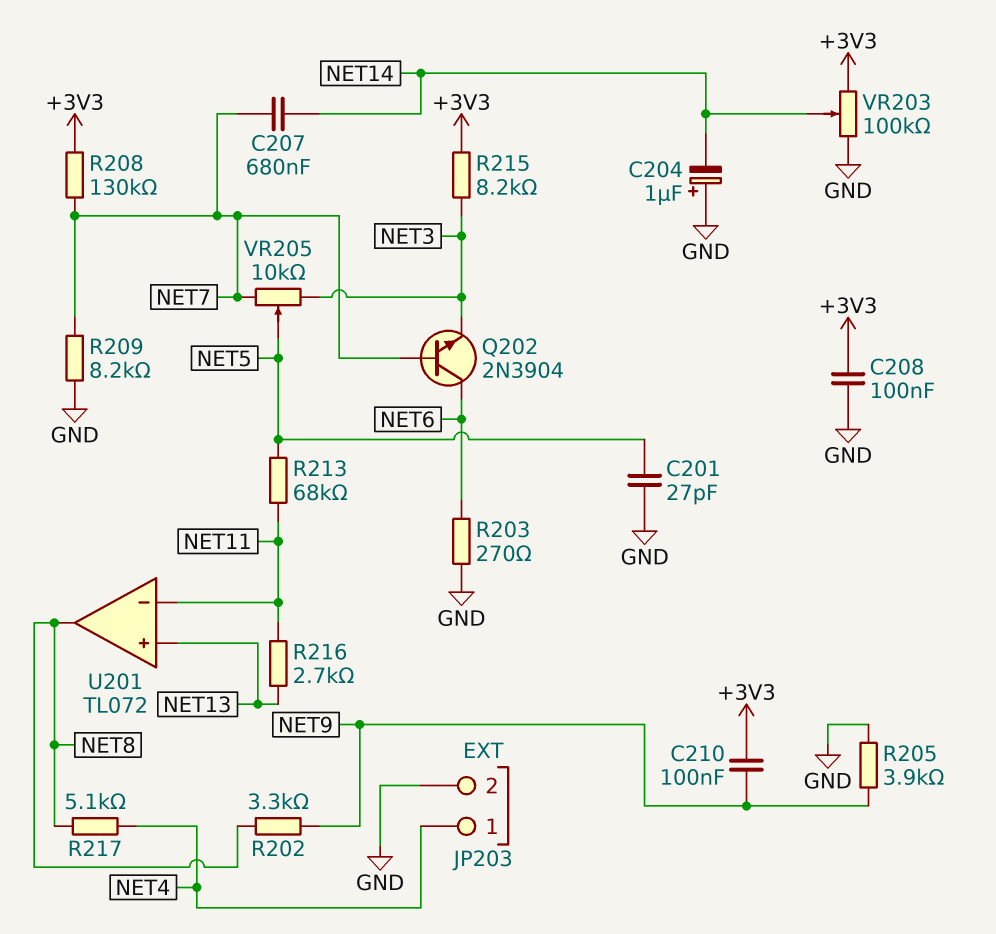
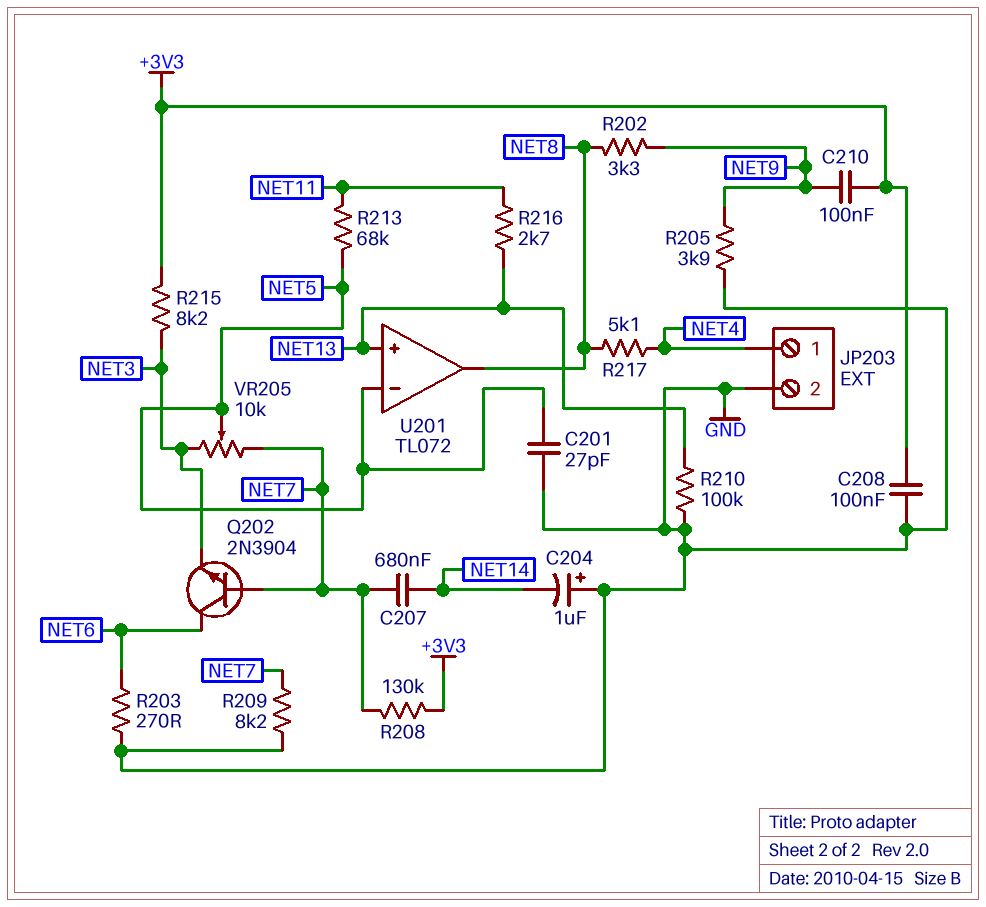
R210: none -> 100k (GND, NET13)
U201 pin in-: NET11 -> NET5
VR203: 100k (+3V3, GND, wiper NET14) -> none

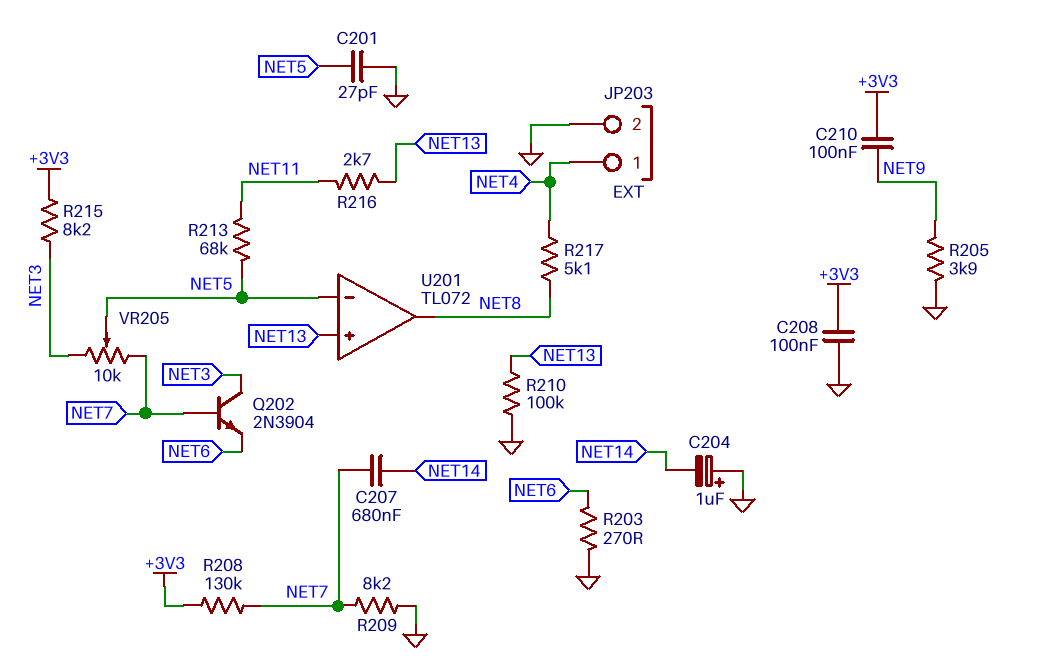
Q202: NPN 2N3904 (B NET7, C NET6, E NET3) -> NPN 2N3904 (B NET7, C NET3, E NET6)
R202: 3.3k (NET8, NET9) -> none

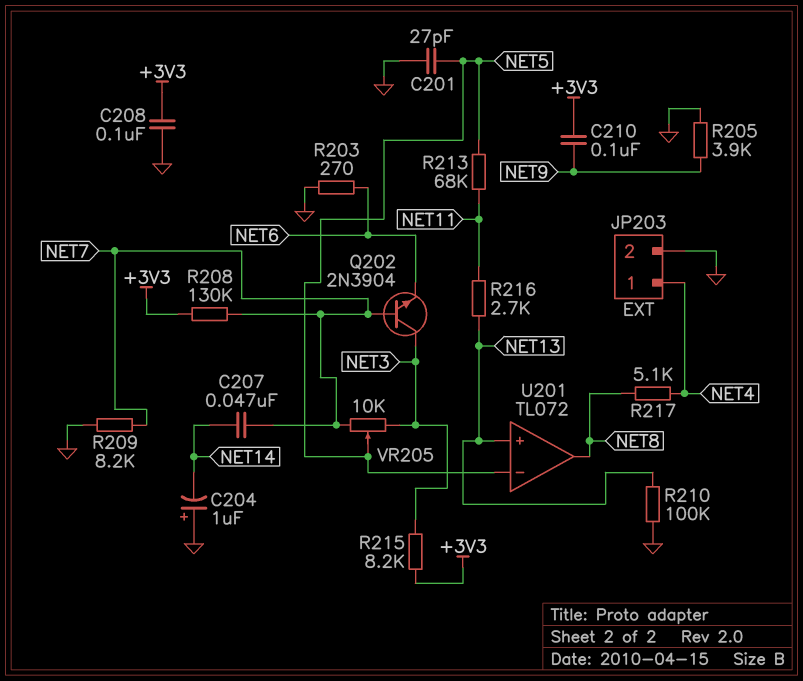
C207: 680nF (NET7, NET14) -> 47nF (NET7, NET14)

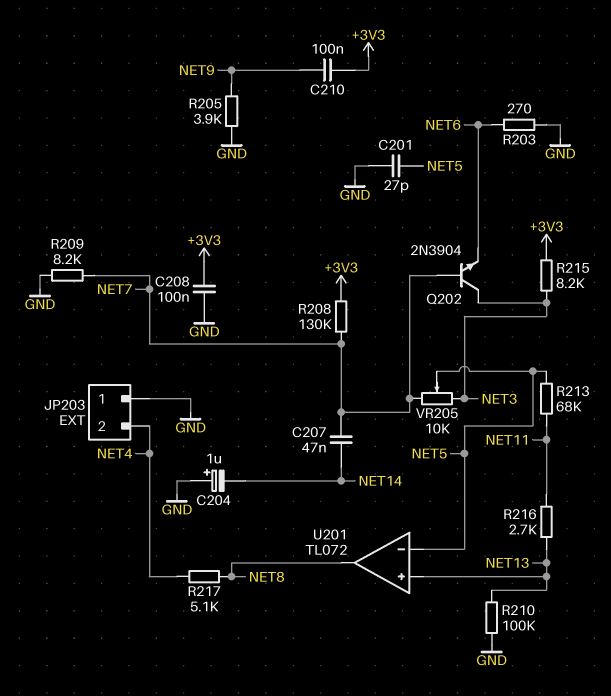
JP203 pin 1: NET4 -> GND
JP203 pin 2: GND -> NET4

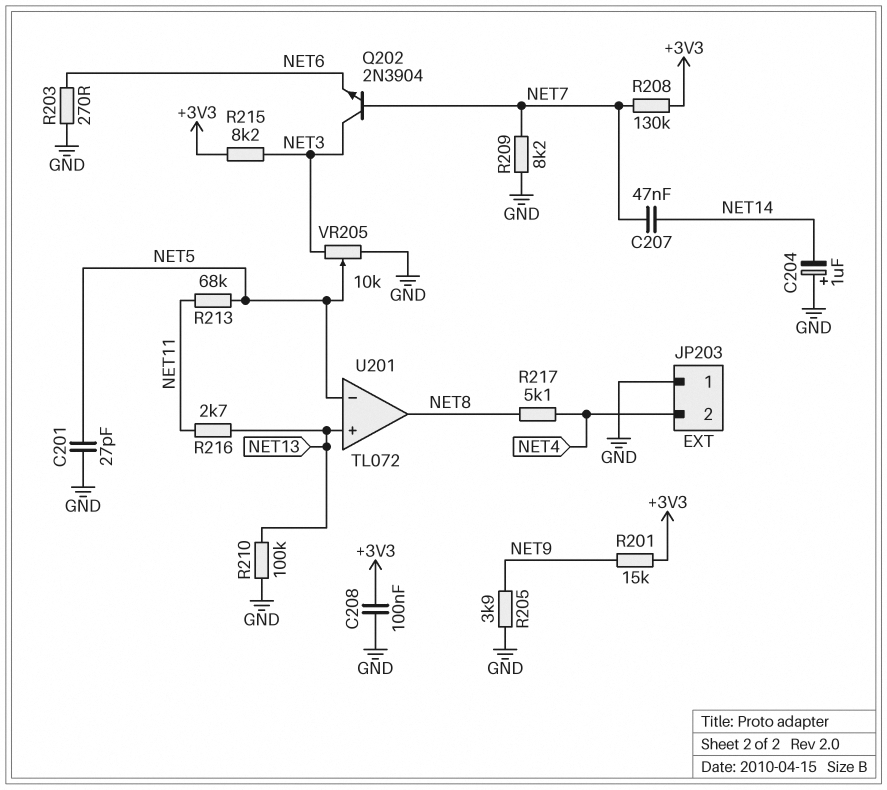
C210: 100nF (+3V3, NET9) -> none
R201: none -> 15k (+3V3, NET9)
VR205: 10k (NET3, NET7, wiper NET5) -> 10k (GND, NET3, wiper NET5)

